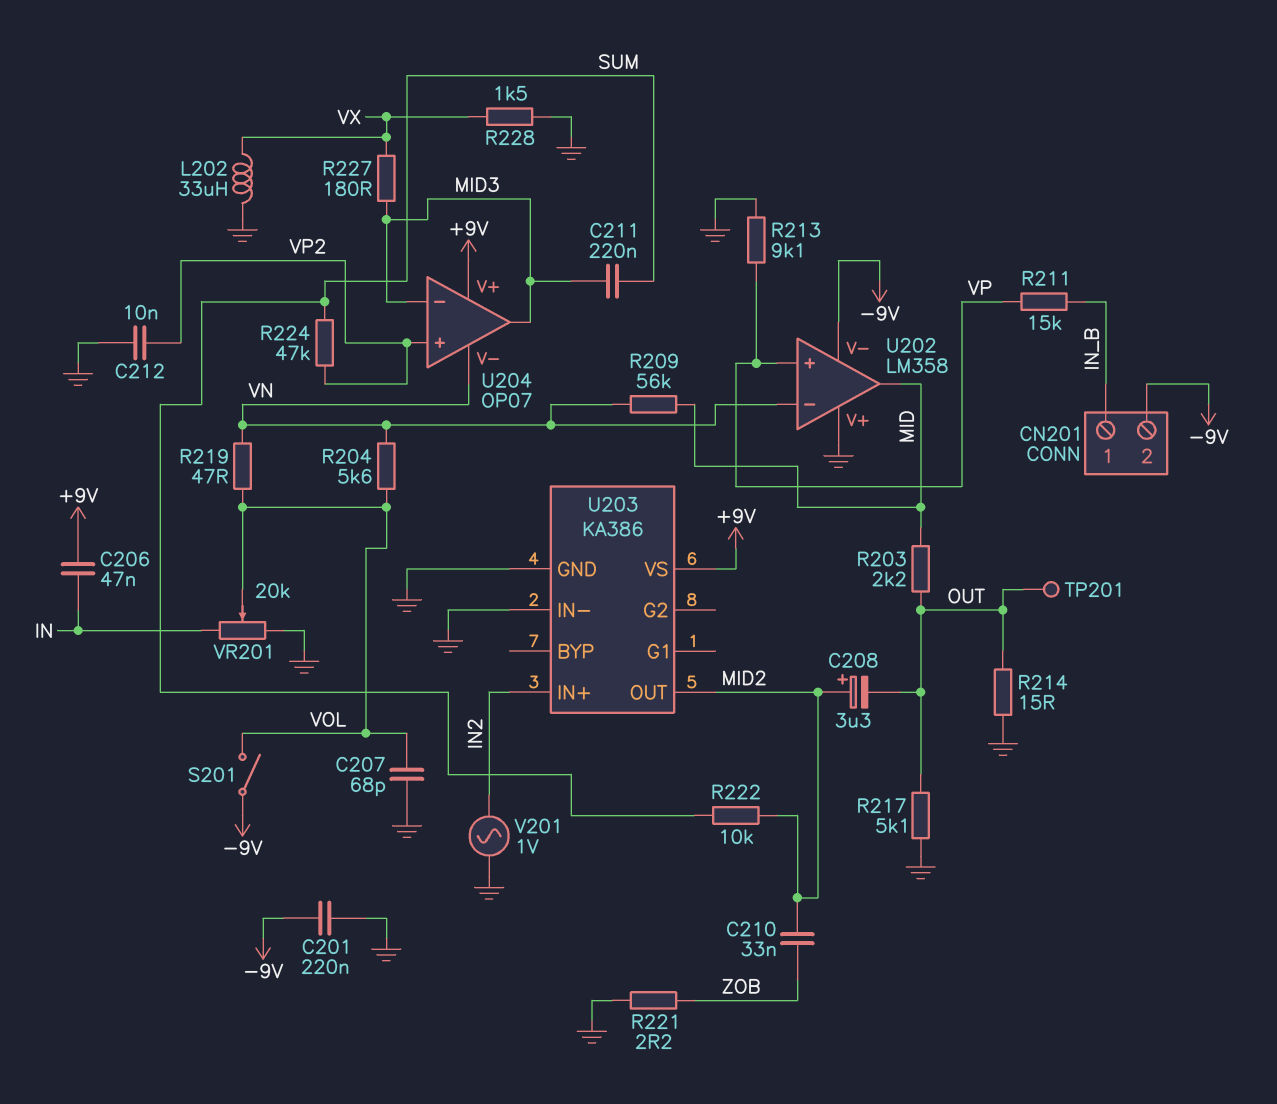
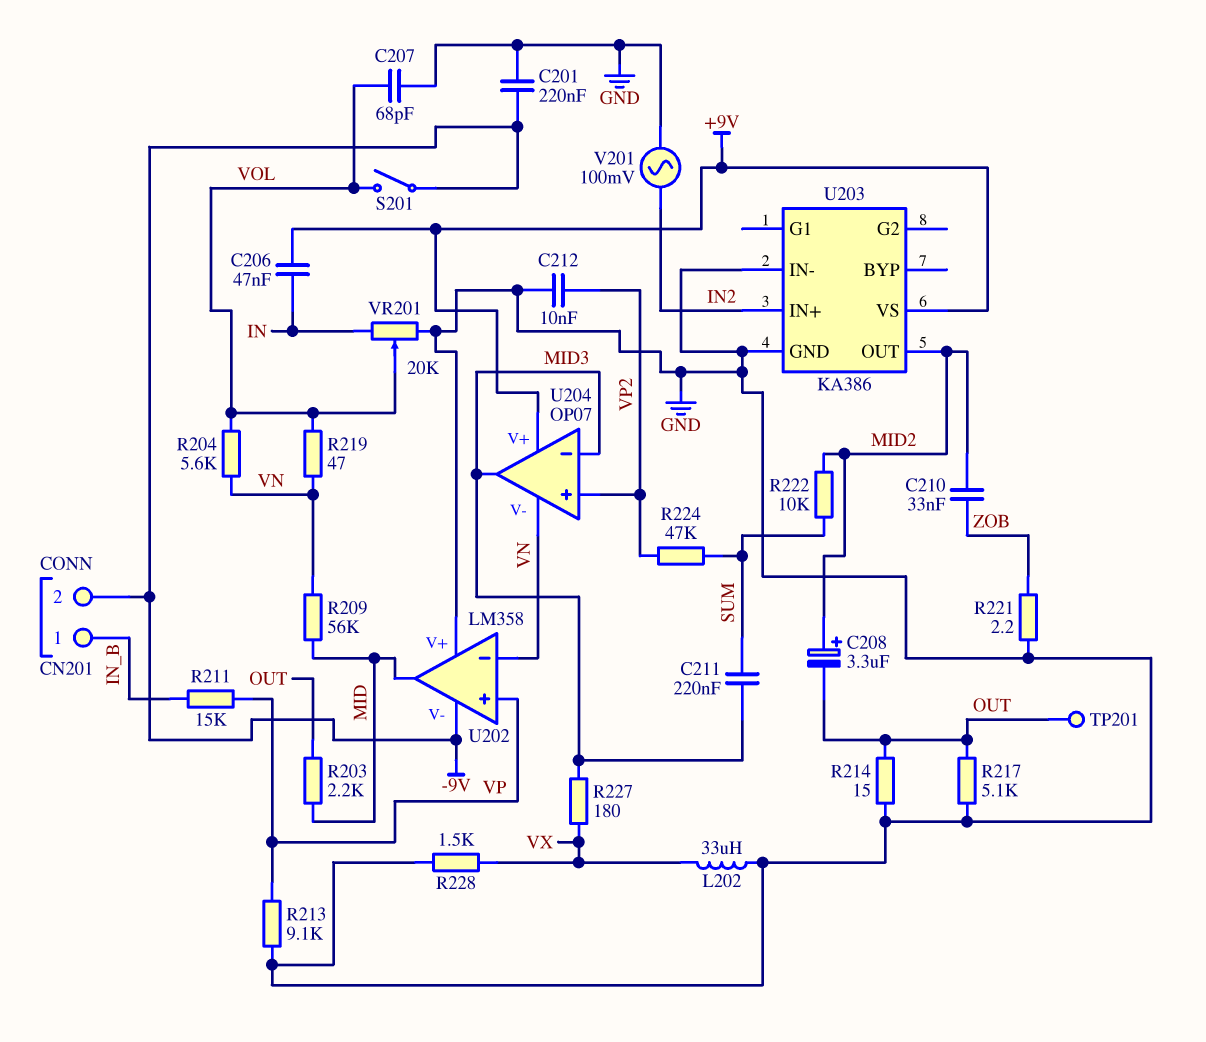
V201: AC 1V (GND, IN2) -> AC 100mV (GND, IN2)

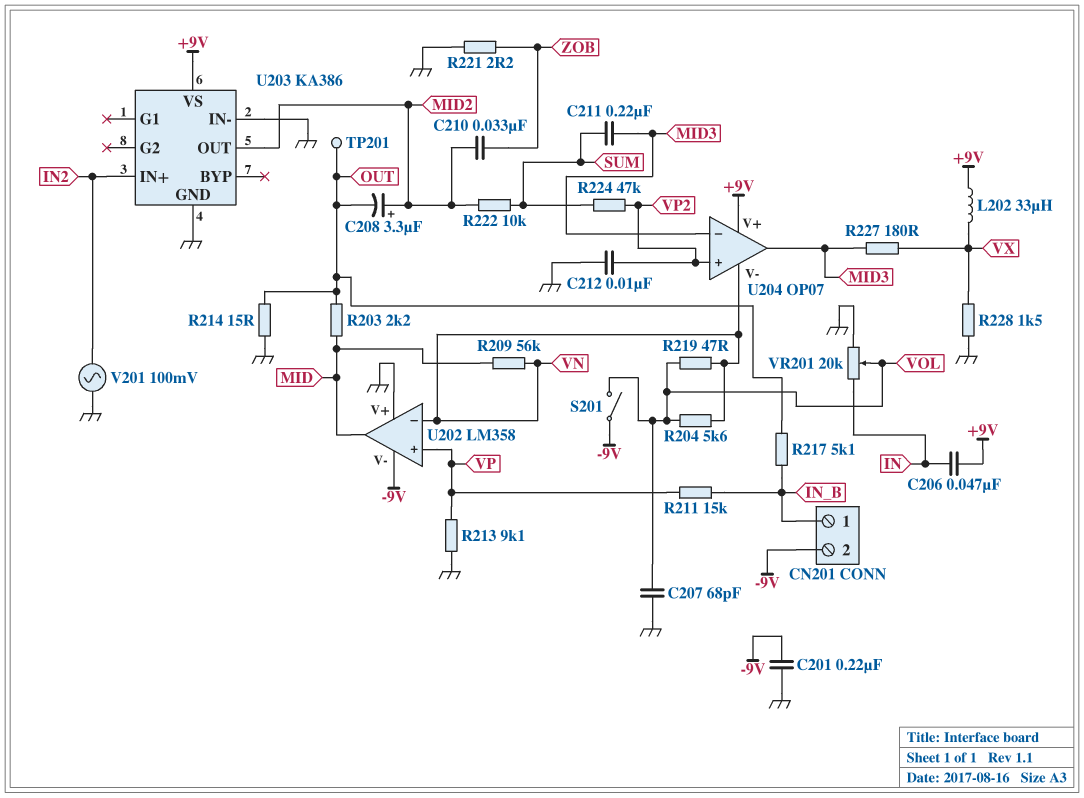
L202: 33uH (GND, VX) -> 33uH (+9V, VX)
R217: 5.1k (GND, OUT) -> 5.1k (IN_B, OUT)

